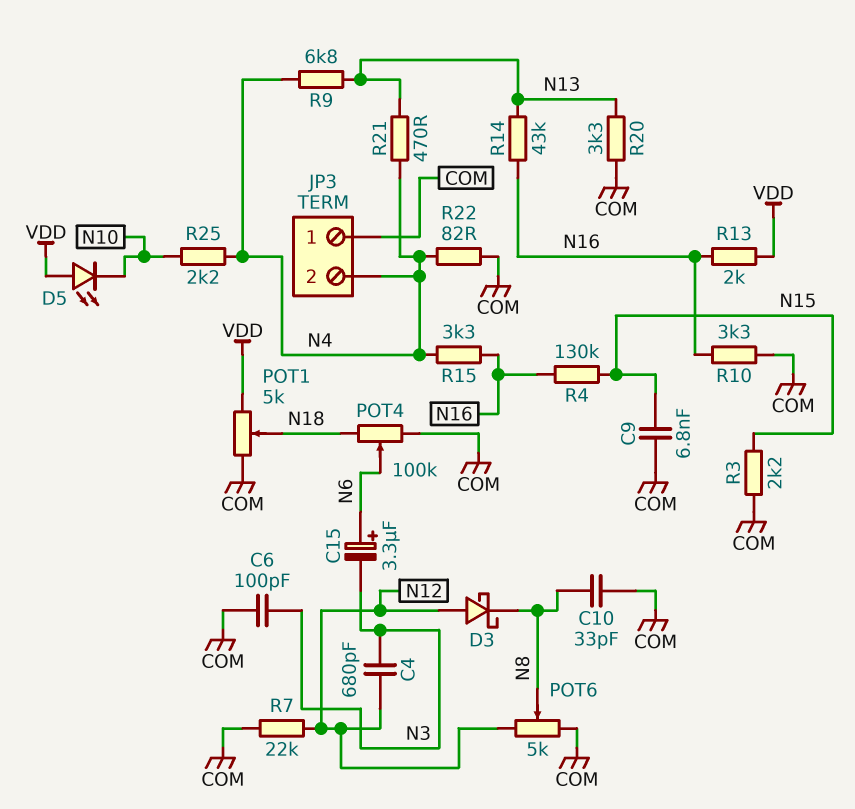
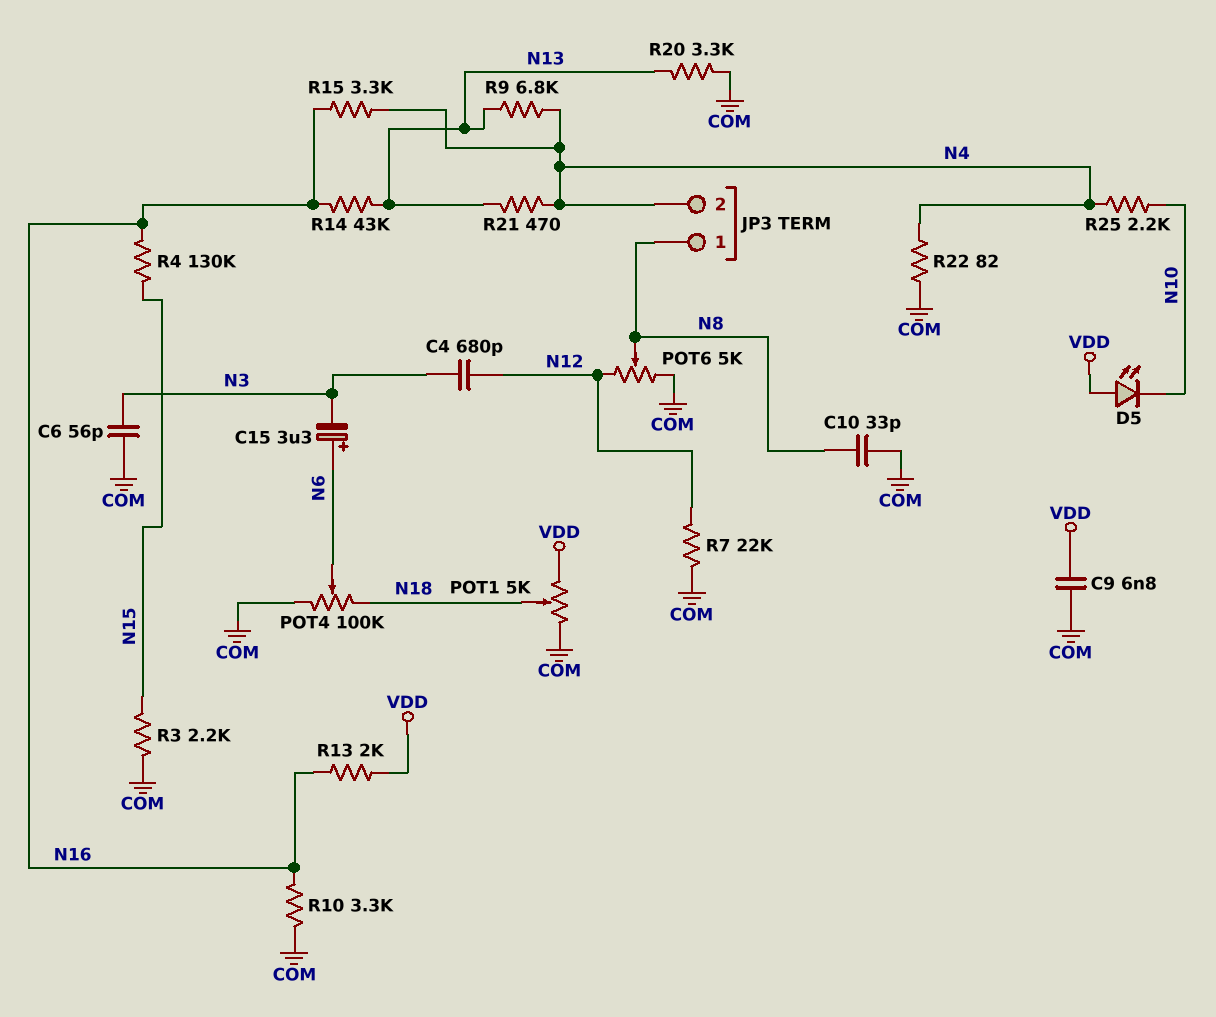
C6: 100pF (COM, N3) -> 56pF (COM, N3)
C9: 6.8nF (COM, N15) -> 6.8nF (COM, VDD)
D3: schottky (A N12, K N8) -> none
JP3 pin 1: COM -> N8

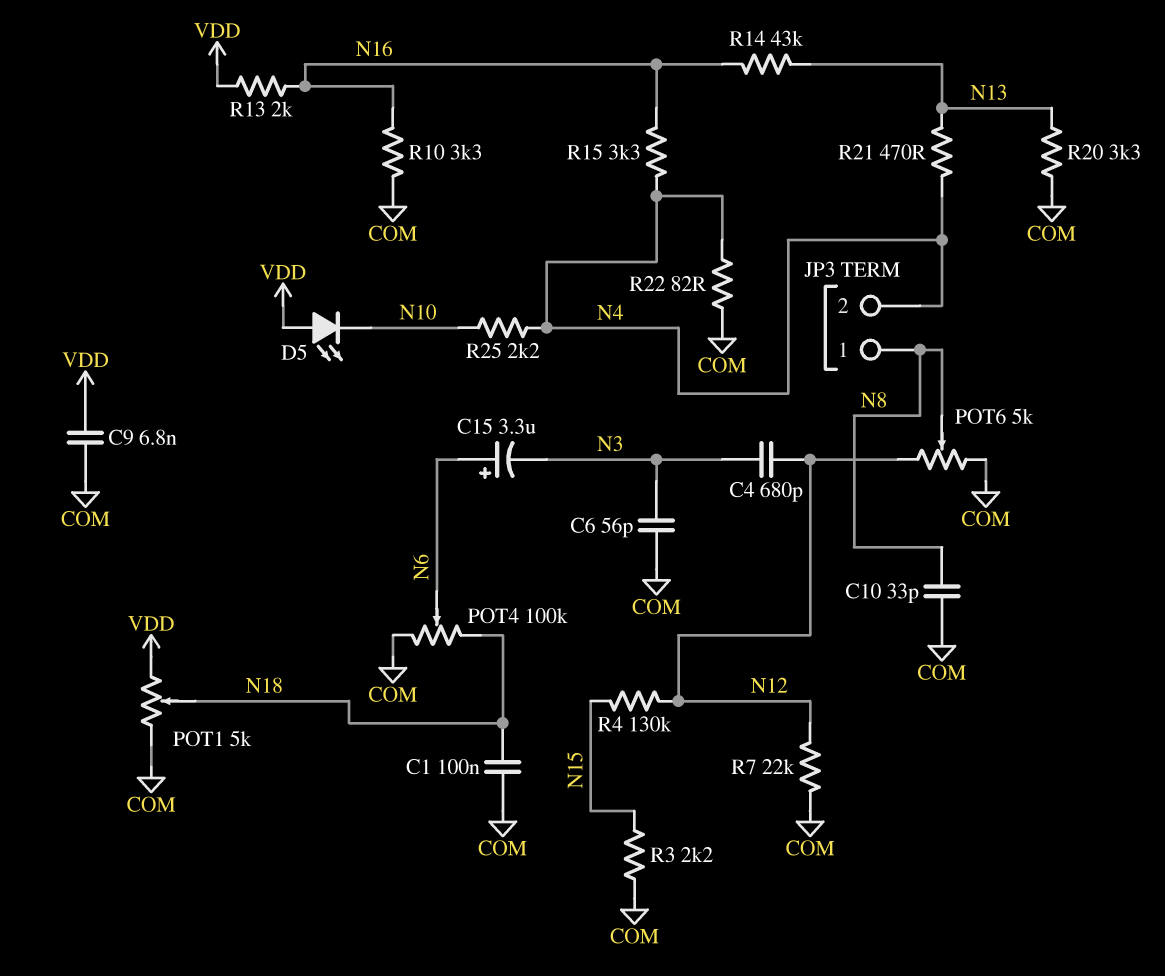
C1: none -> 100nF (COM, N18)
R4: 130k (N15, N16) -> 130k (N12, N15)
R9: 6.8k (N4, N13) -> none

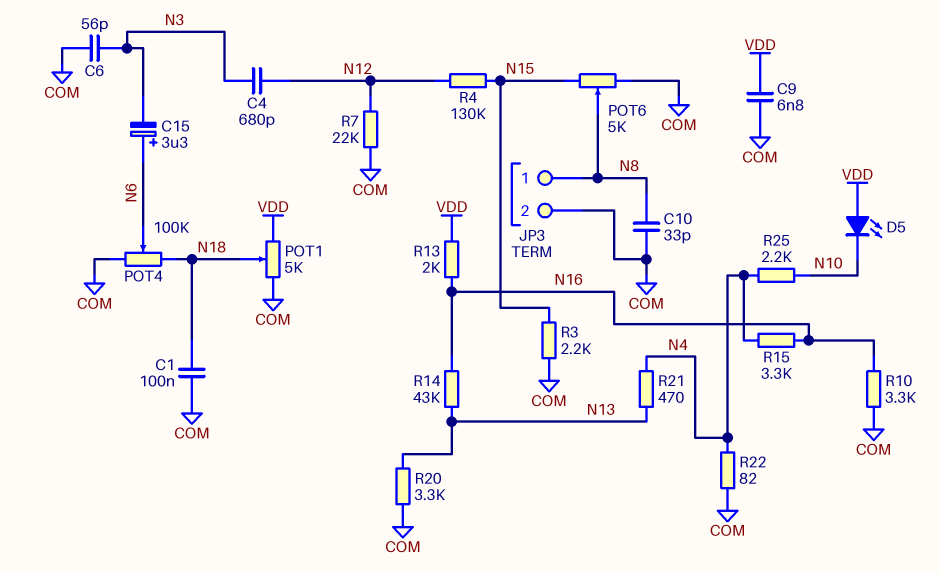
JP3 pin 2: N4 -> COM
POT6: 5k (COM, N12, wiper N8) -> 5k (COM, N15, wiper N8)

